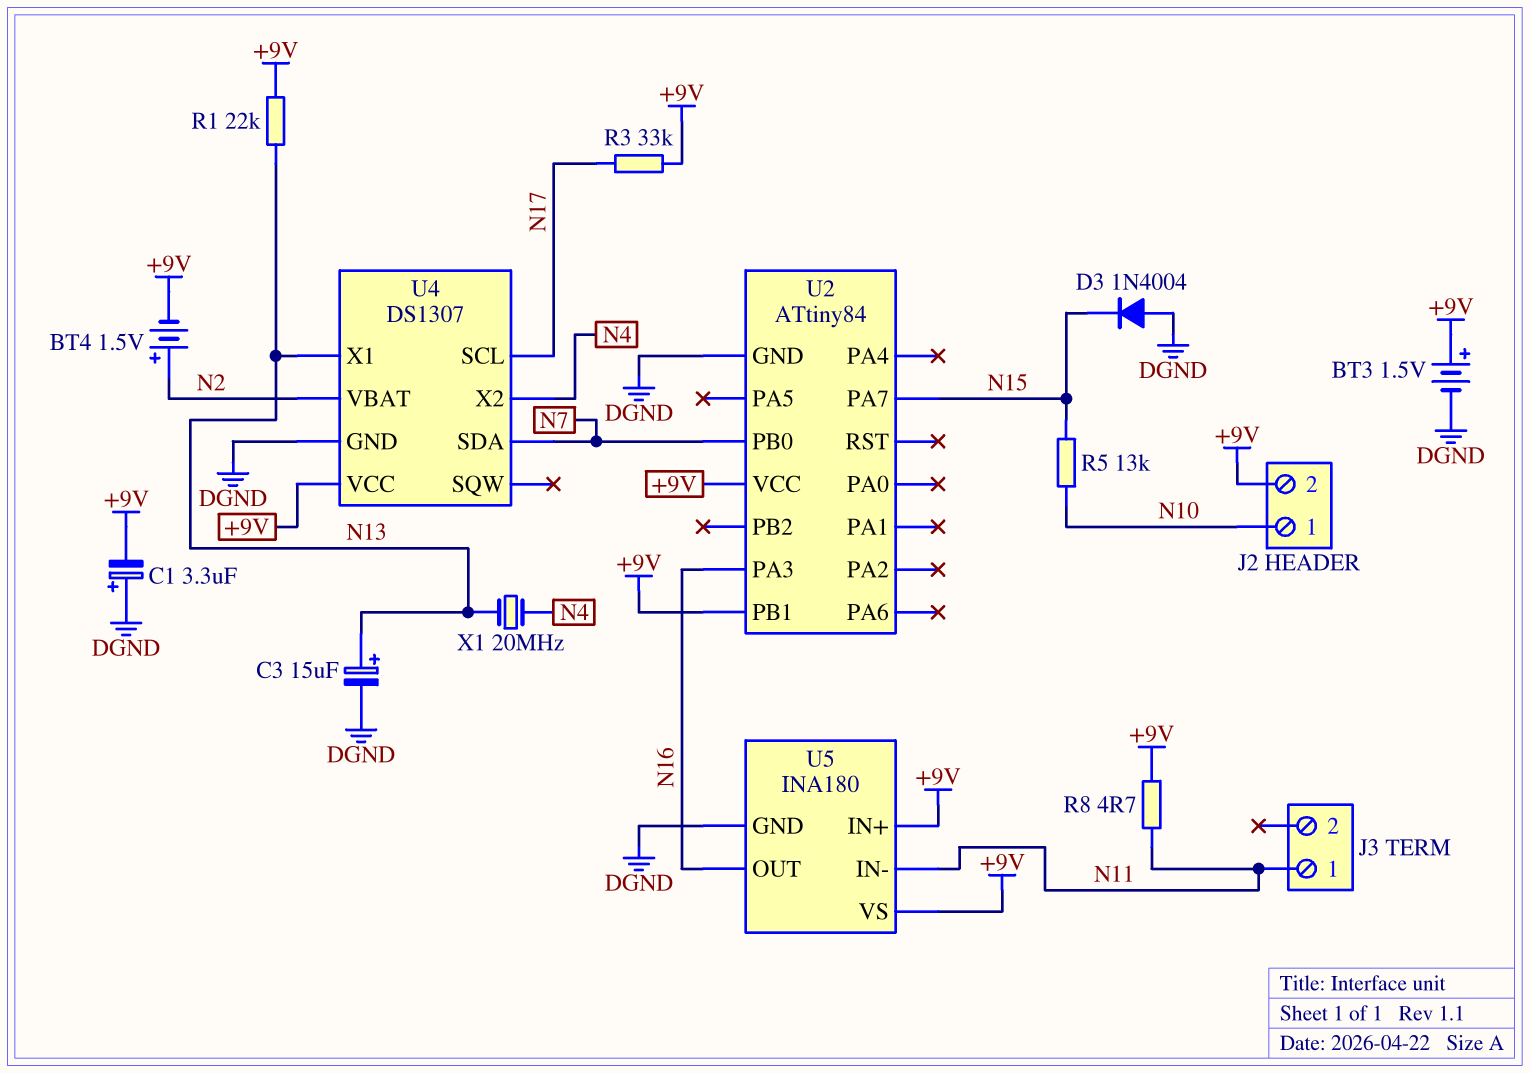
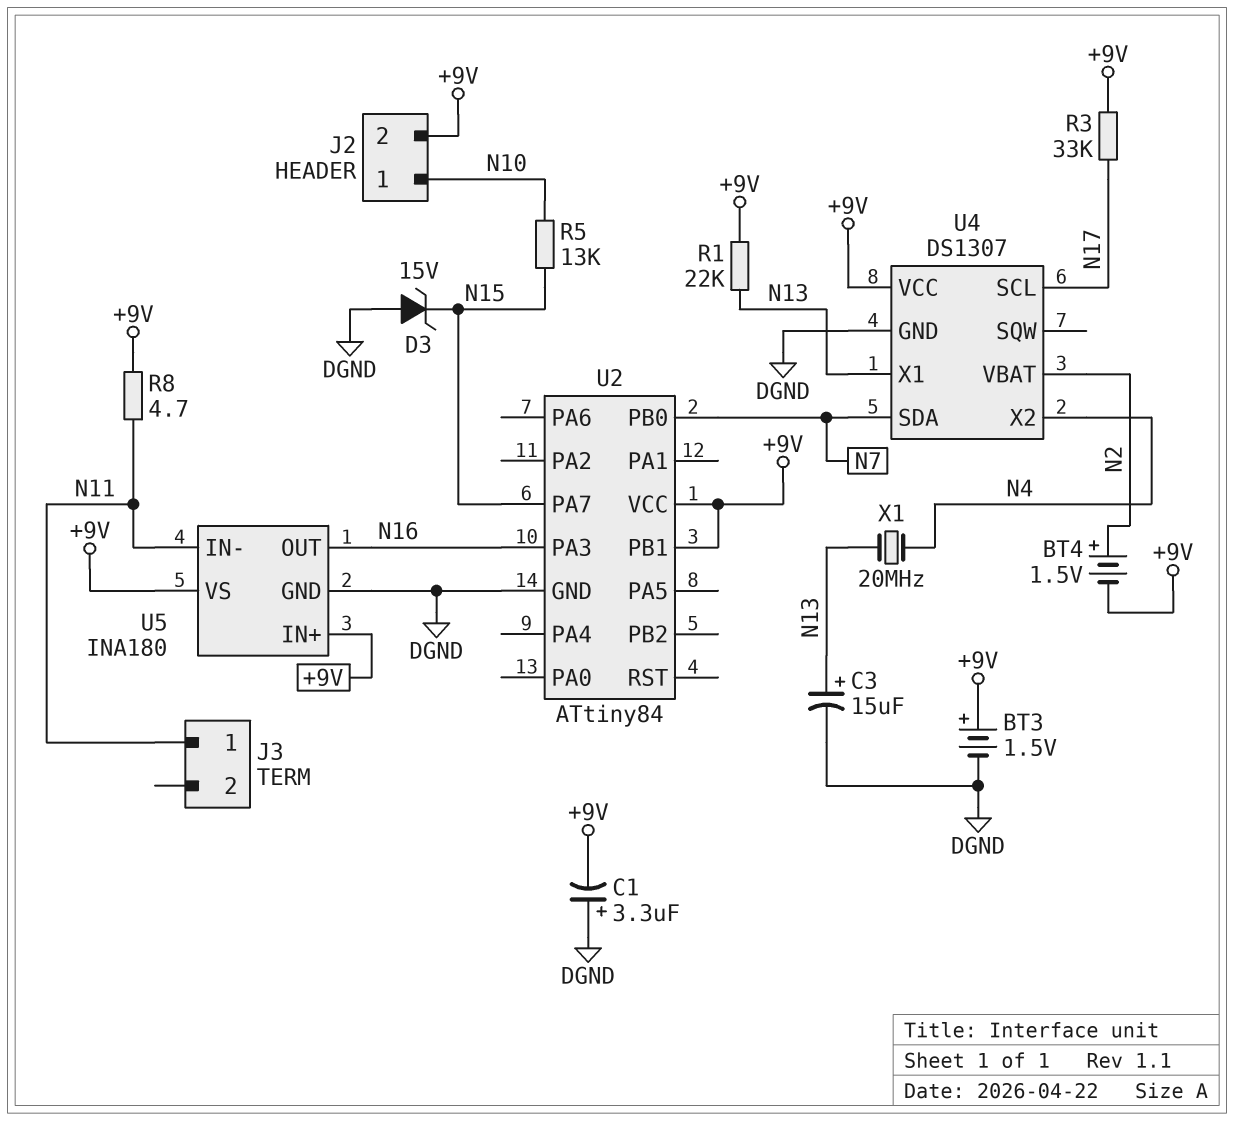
D3: diode 1N4004 (A DGND, K N15) -> zener 15V (A DGND, K N15)

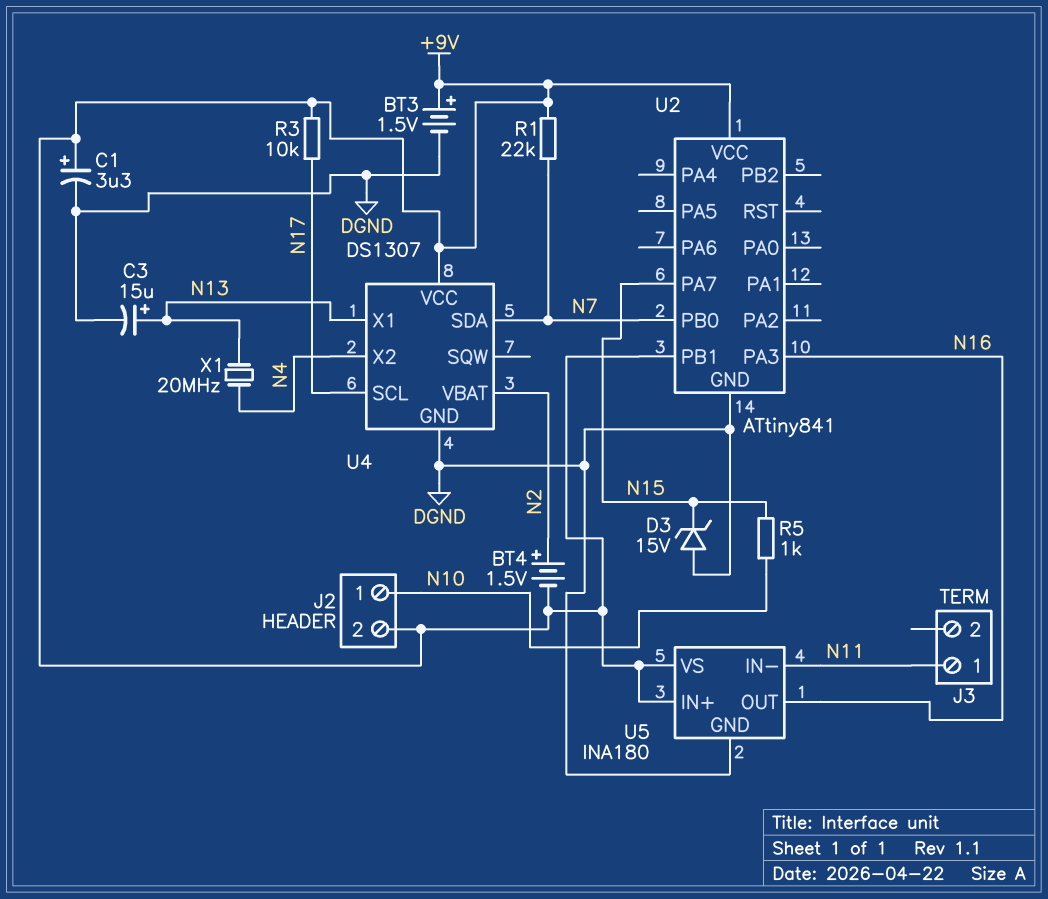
C1: 3.3uF (plus DGND, minus +9V) -> 3.3uF (plus +9V, minus DGND)
R1: 22k (+9V, N13) -> 22k (+9V, N7)
R3: 33k (+9V, N17) -> 10k (+9V, N17)
R5: 13k (N10, N15) -> 1k (N10, N15)
R8: 4.7 (+9V, N11) -> none
U2: ATtiny84 -> ATtiny841

